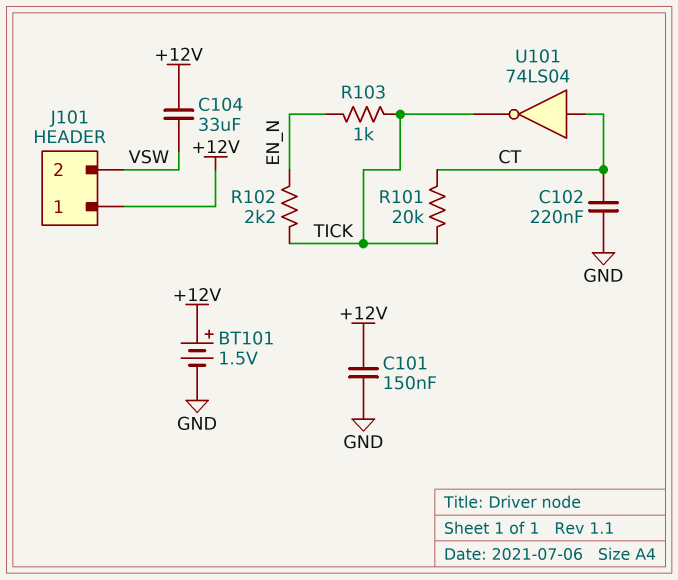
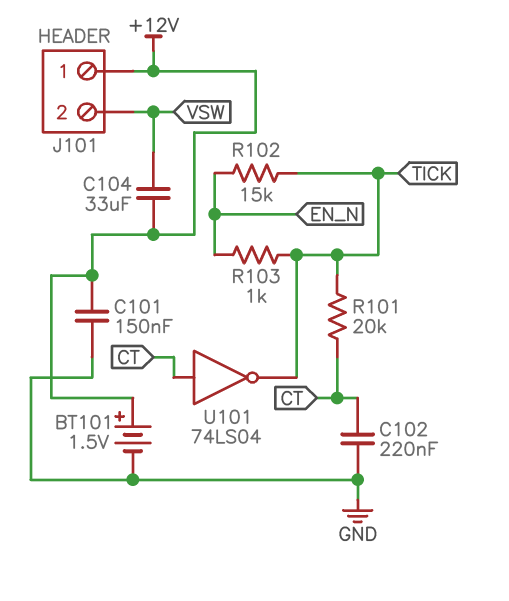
R102: 2.2k (EN_N, TICK) -> 15k (EN_N, TICK)

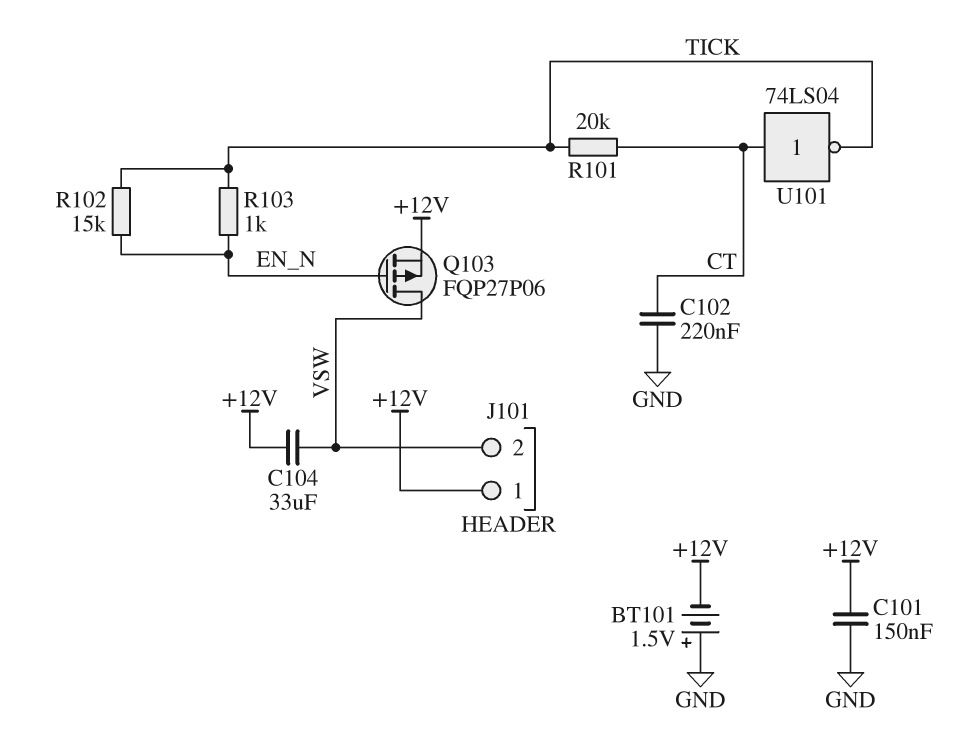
BT101: 1.5V (plus +12V, minus GND) -> 1.5V (plus GND, minus +12V)
Q103: none -> PMOS FQP27P06 (G EN_N, D VSW, S +12V)

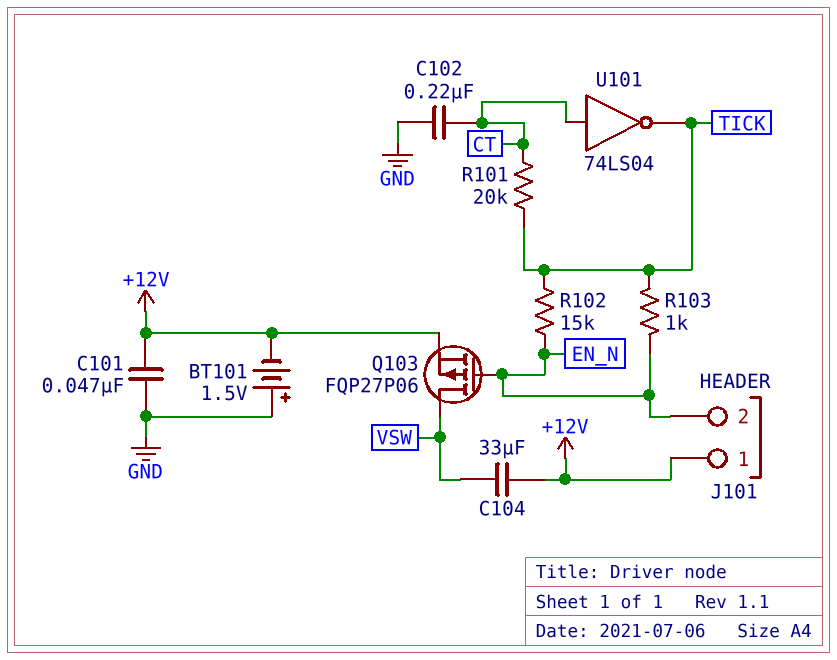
C101: 150nF (+12V, GND) -> 47nF (+12V, GND)
J101 pin 2: VSW -> EN_N

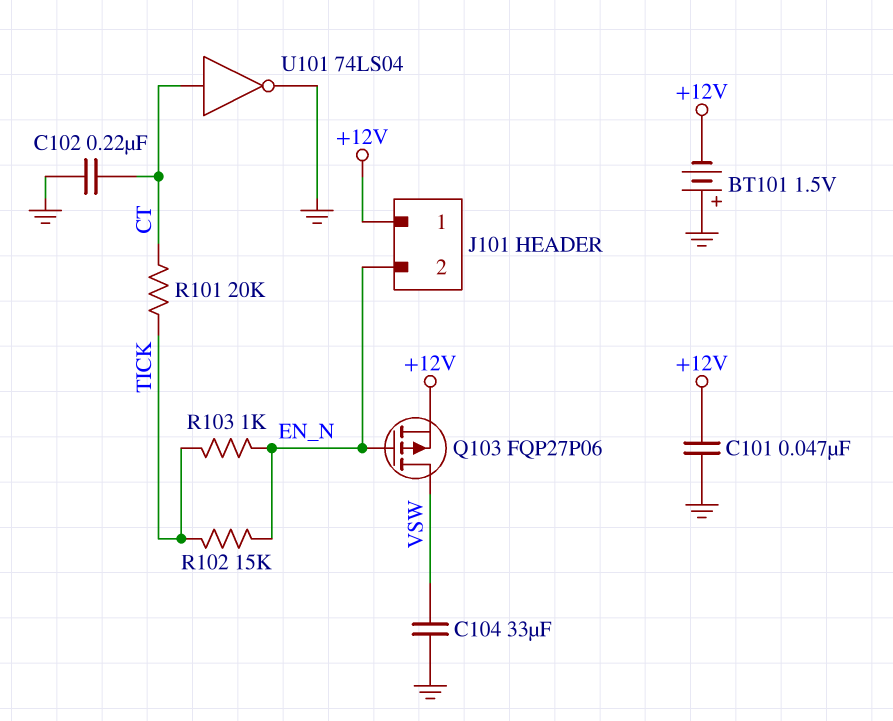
C104: 33uF (+12V, VSW) -> 33uF (GND, VSW)
U101: NOT 74LS04 (in CT, out TICK) -> NOT 74LS04 (in CT, out GND)

